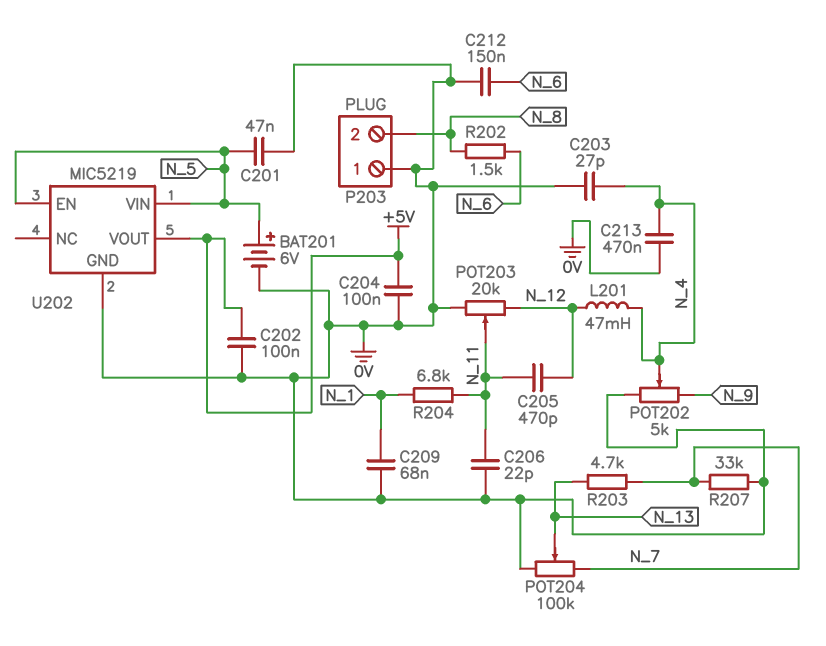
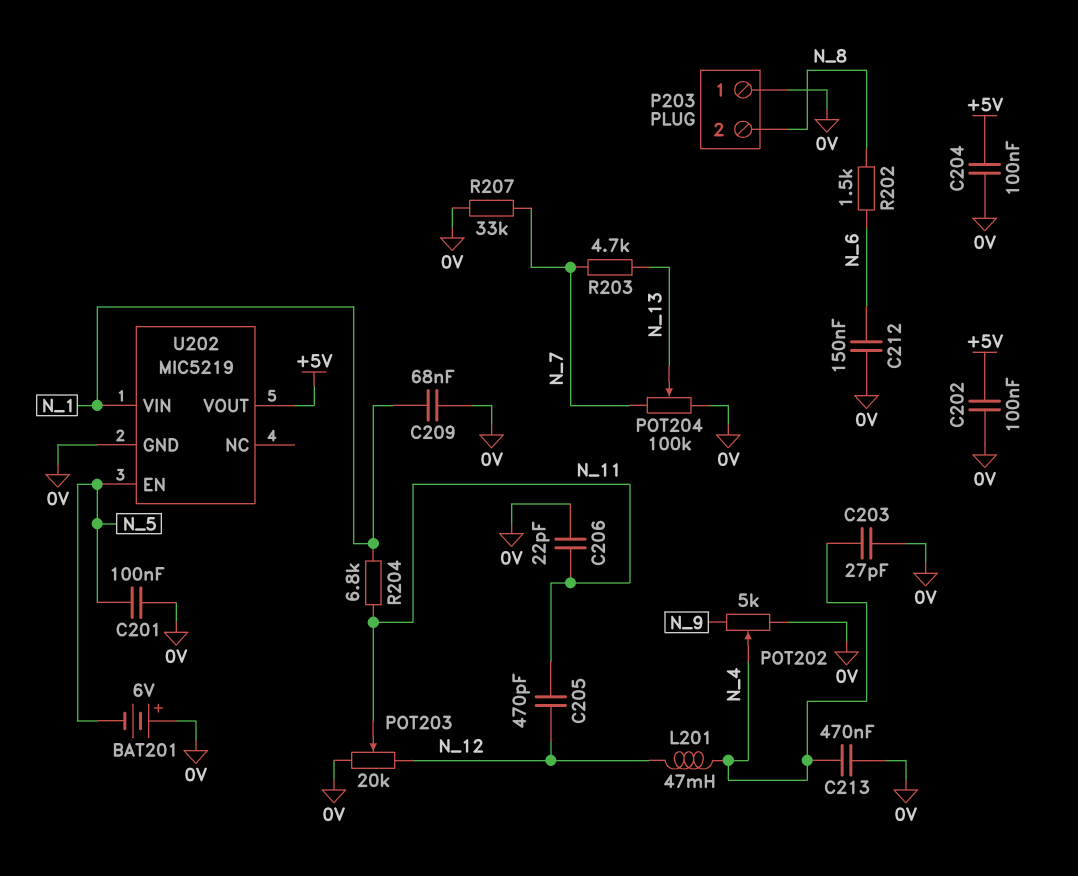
BAT201: 6V (plus N_5, minus 0V) -> 6V (plus 0V, minus N_5)
C201: 47nF (0V, N_5) -> 100nF (0V, N_5)
U202 pin VIN: N_5 -> N_1

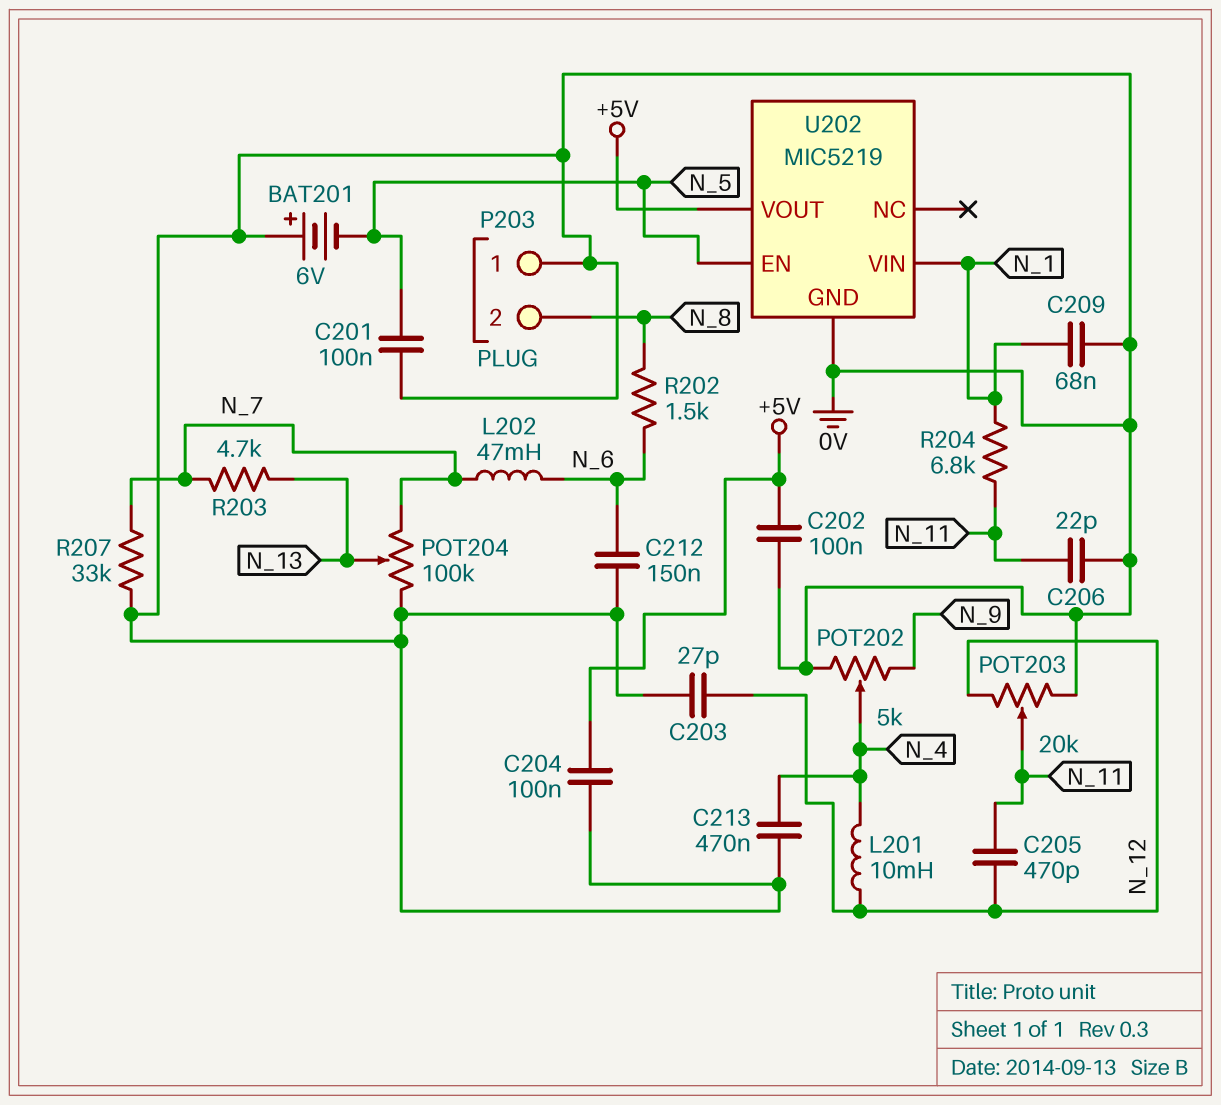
C203: 27pF (0V, N_4) -> 27pF (0V, N_12)
L201: 47mH (N_4, N_12) -> 10mH (N_4, N_12)
L202: none -> 47mH (N_6, N_7)

